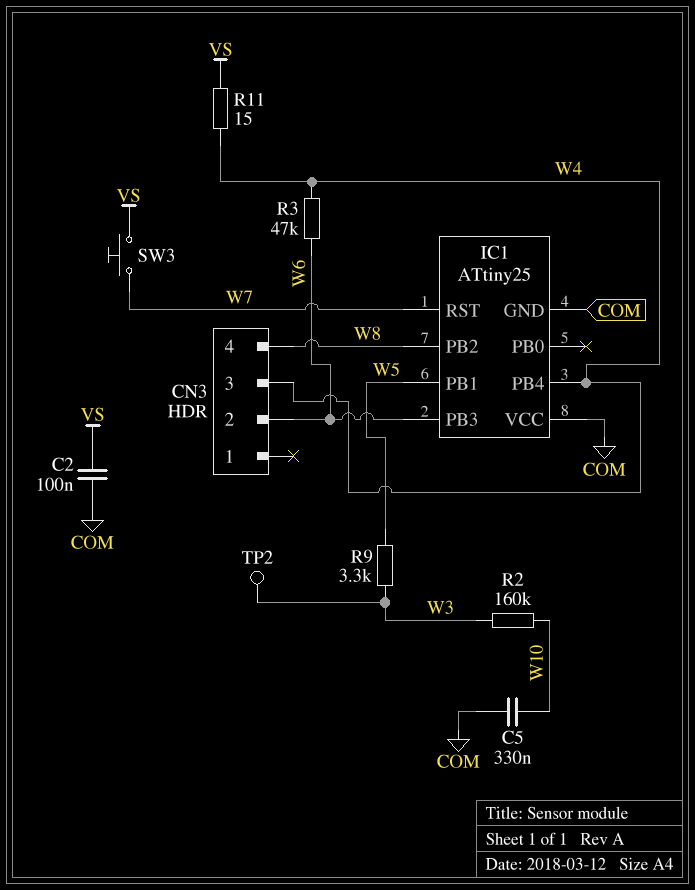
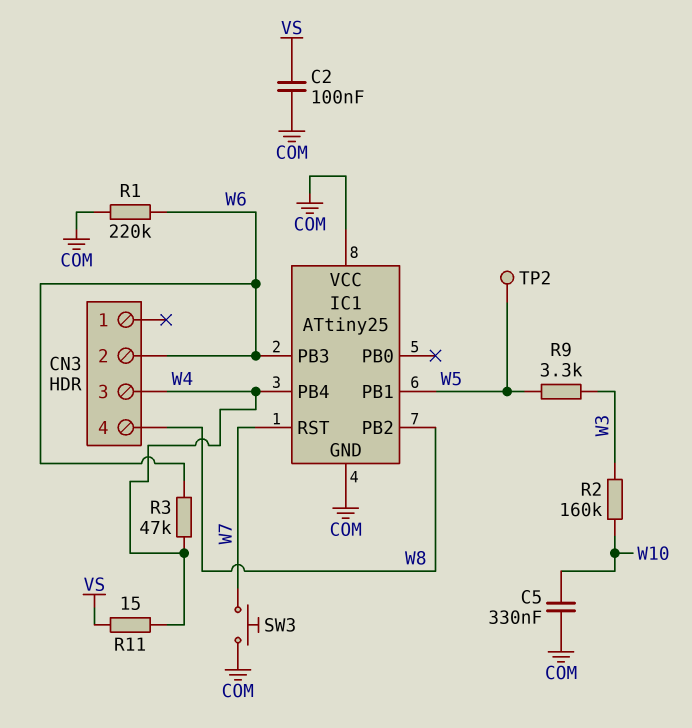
R1: none -> 220k (COM, W6)
SW3: button (VS, W7) -> button (COM, W7)
TP2: test point (W3) -> test point (W5)

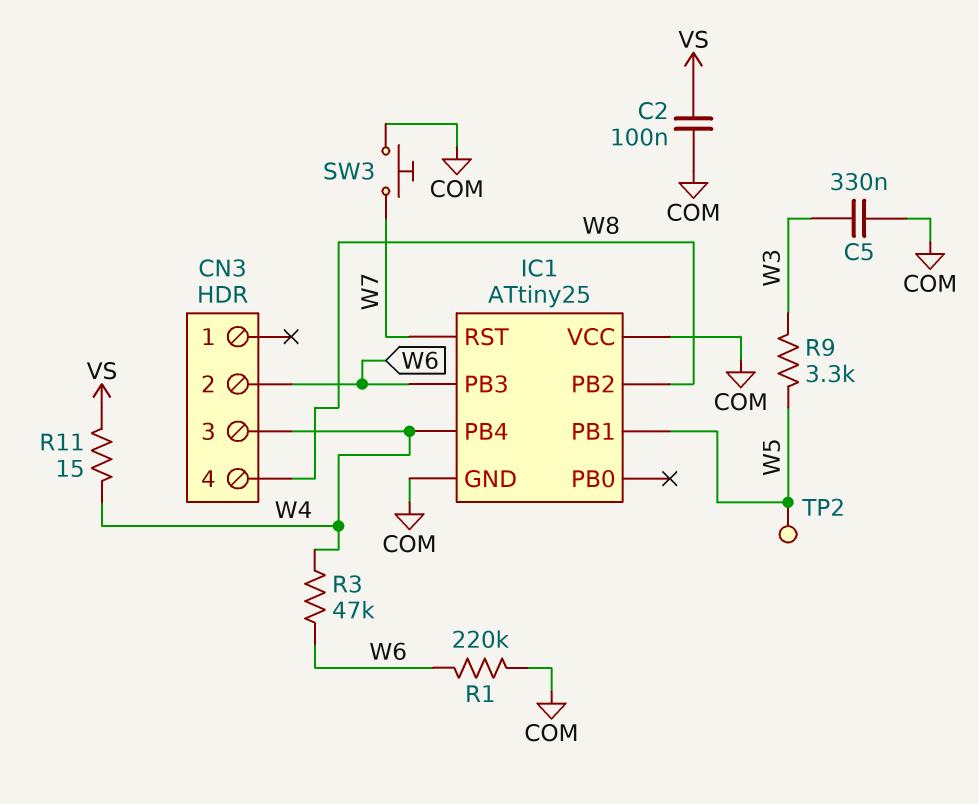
C5: 330nF (COM, W10) -> 330nF (COM, W3)
R2: 160k (W3, W10) -> none

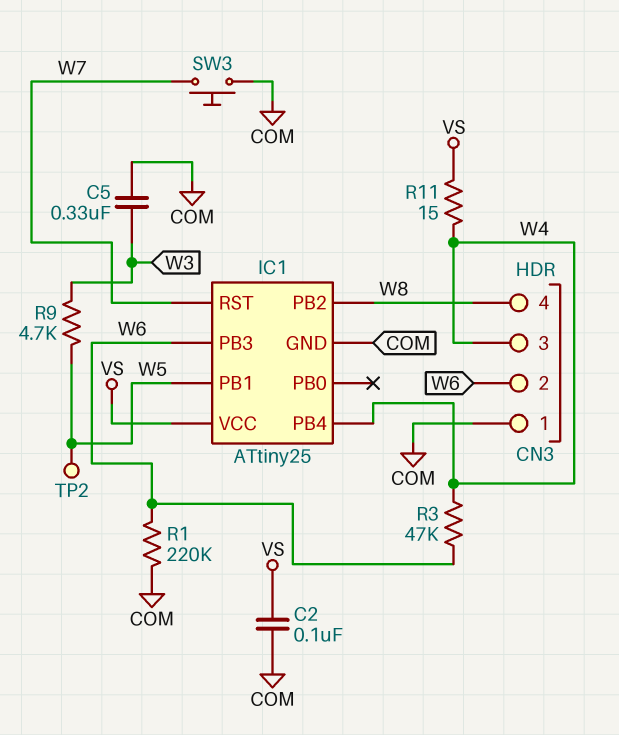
CN3 pin 1: none -> COM
IC1 pin VCC: COM -> VS
R9: 3.3k (W3, W5) -> 4.7k (W3, W5)

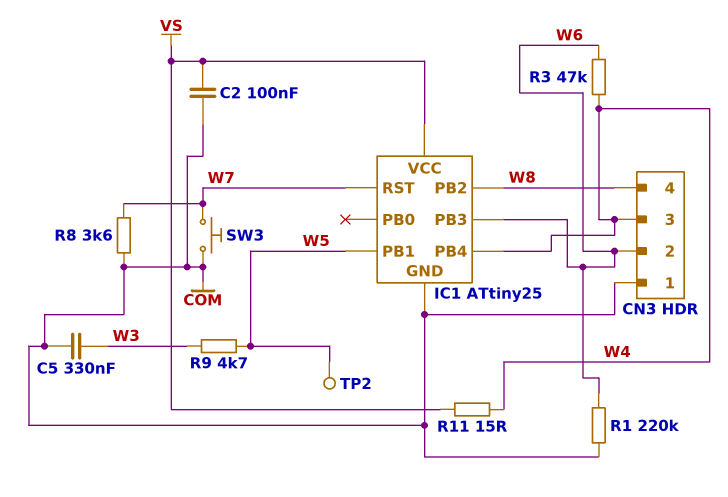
R8: none -> 3.6k (COM, W7)

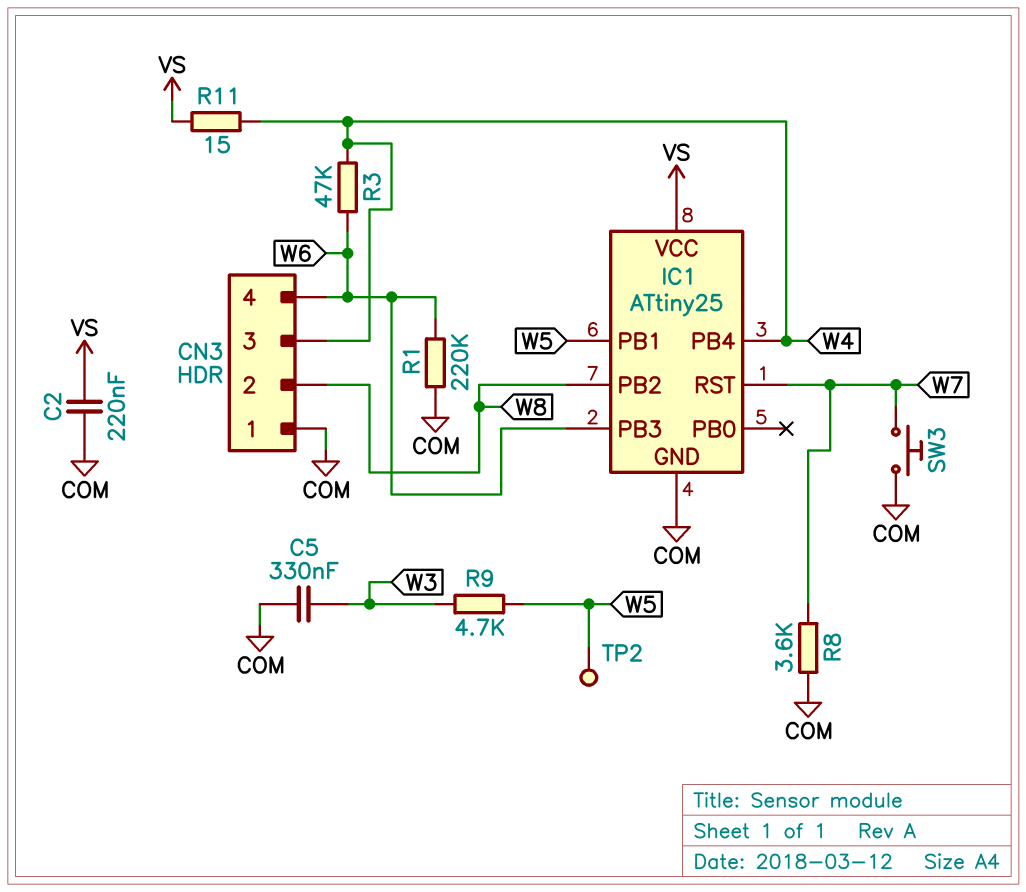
C2: 100nF (COM, VS) -> 220nF (COM, VS)
CN3 pin 2: W6 -> W8
CN3 pin 4: W8 -> W6

